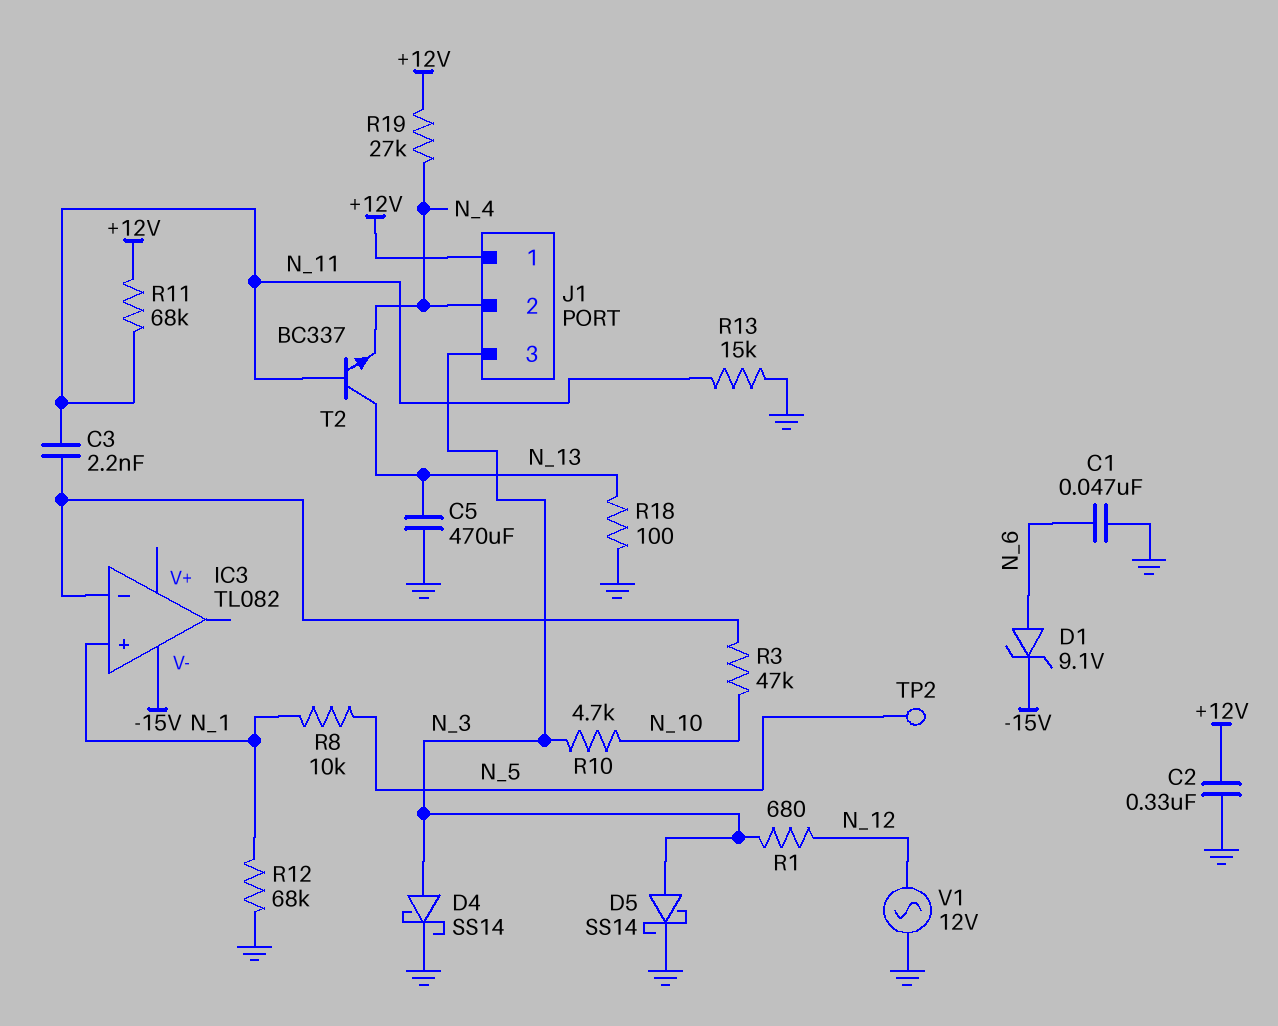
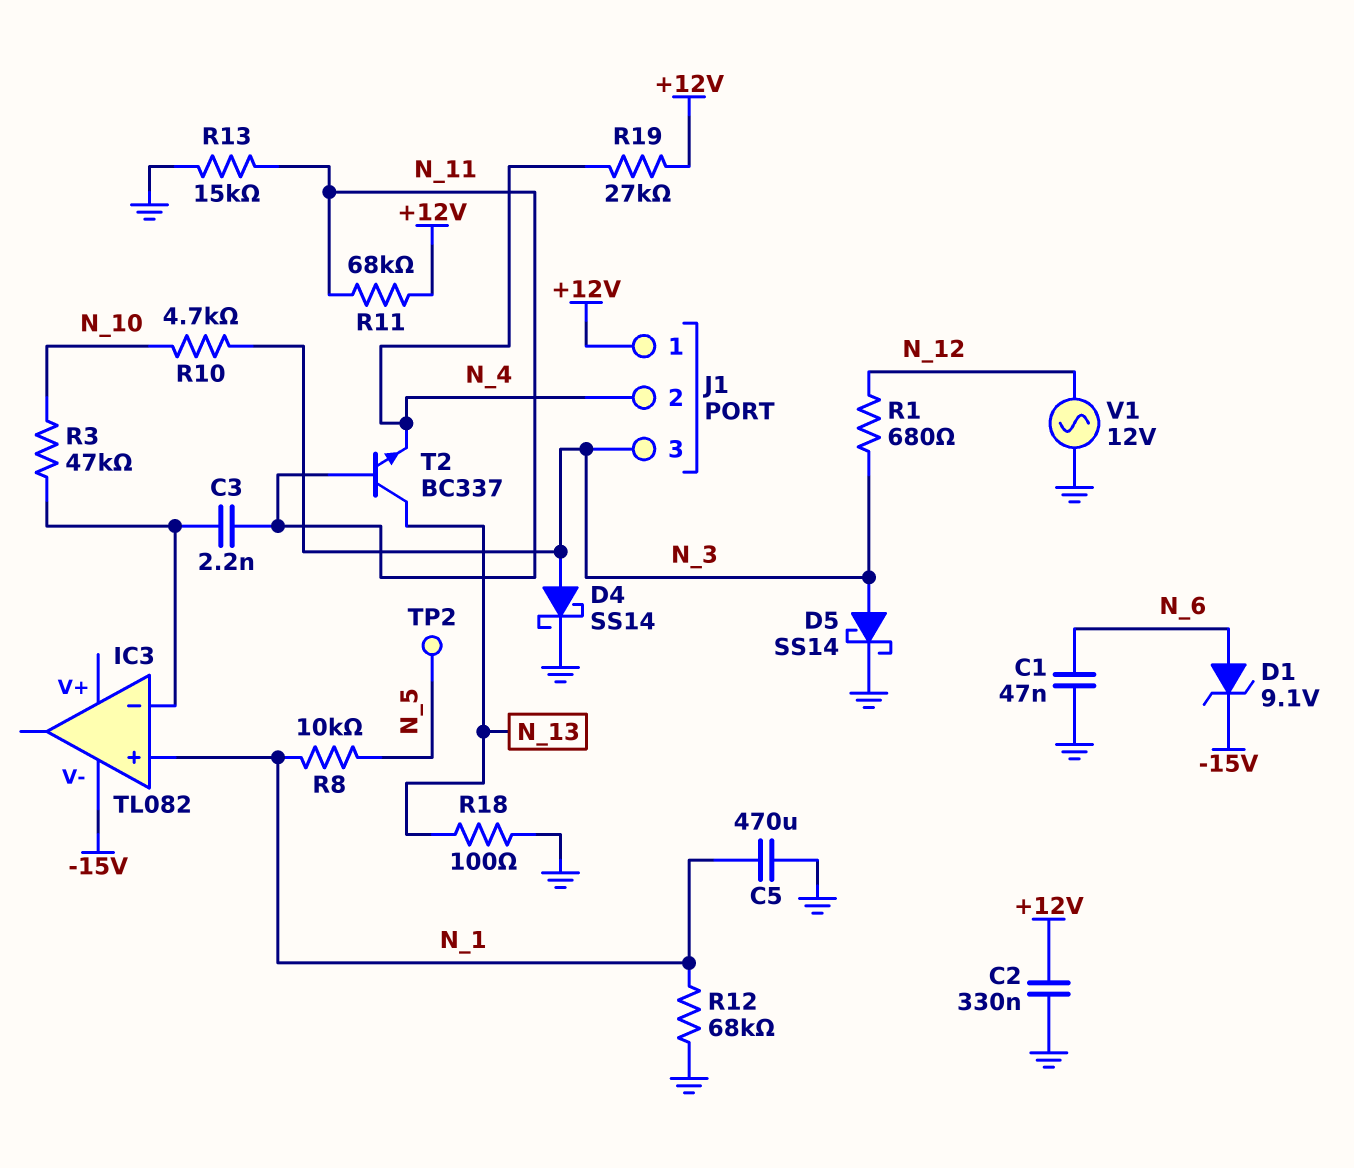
C5: 470uF (GND, N_13) -> 470uF (GND, N_1)

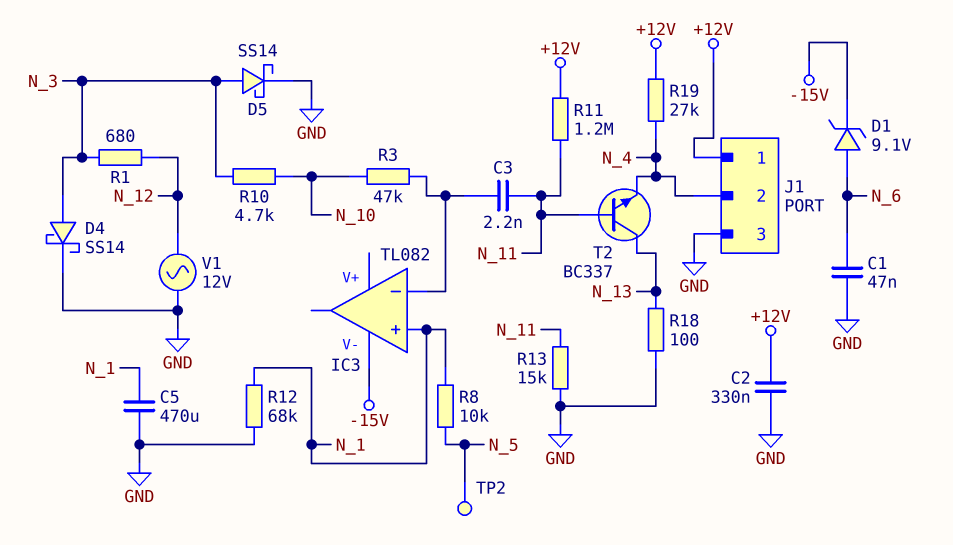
J1 pin 3: N_3 -> GND
R11: 68k (+12V, N_11) -> 1.2M (+12V, N_11)

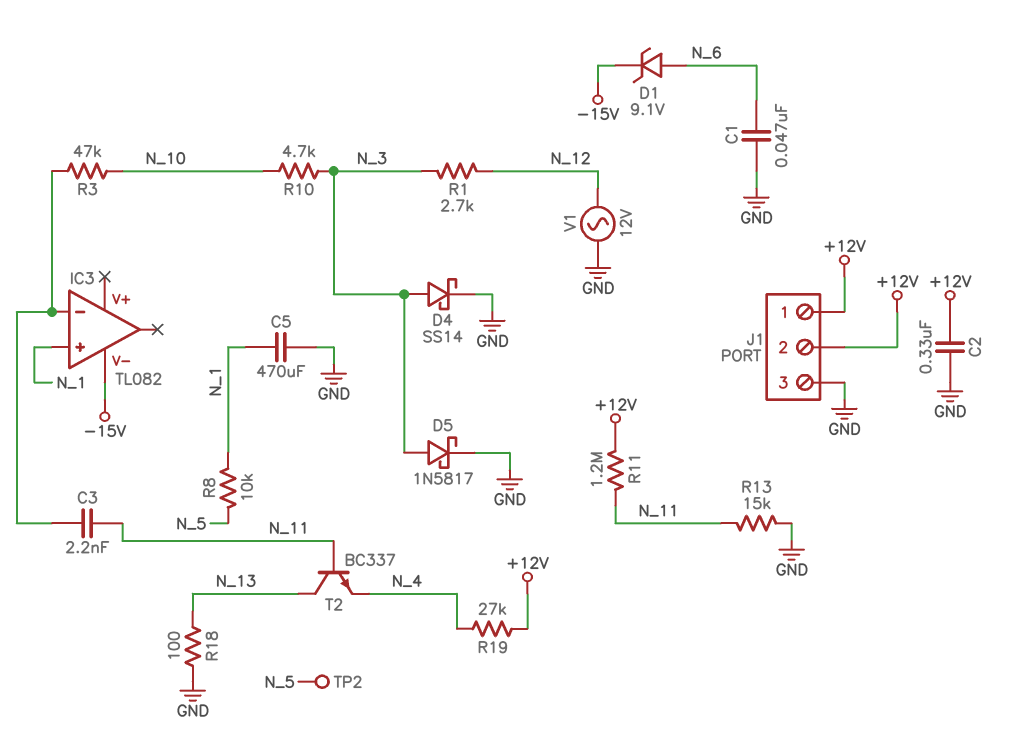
D5: schottky SS14 (A N_3, K GND) -> schottky 1N5817 (A N_3, K GND)
J1 pin 2: N_4 -> +12V
R1: 680 (N_3, N_12) -> 2.7k (N_3, N_12)
R12: 68k (GND, N_1) -> none

